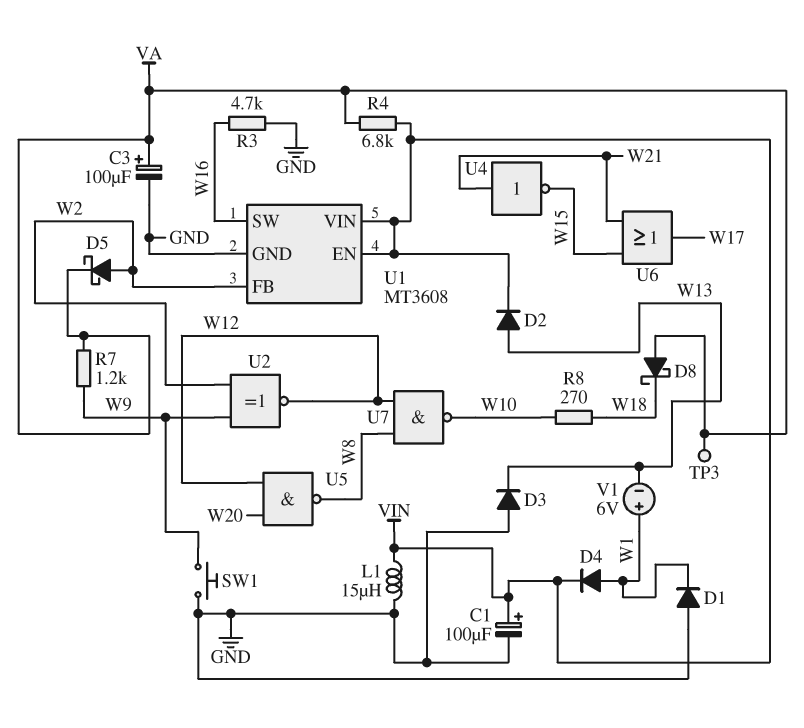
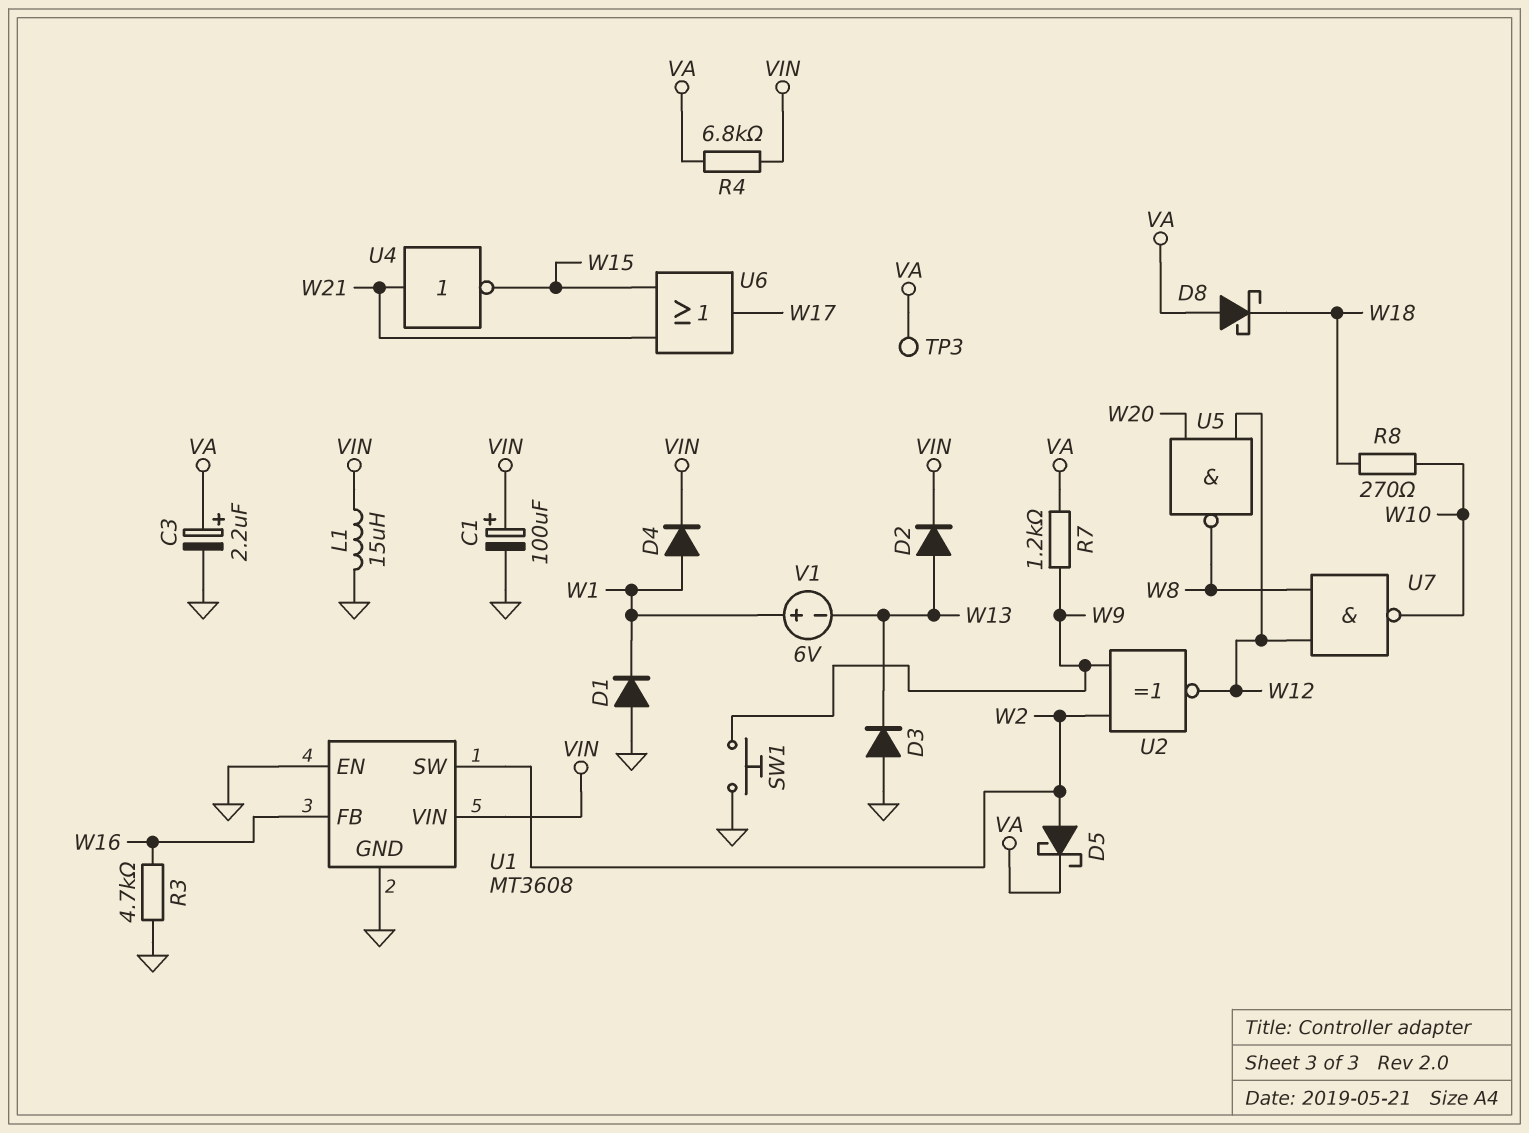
C3: 100uF (plus VA, minus GND) -> 2.2uF (plus VA, minus GND)
U1 pin EN: VIN -> GND
U1 pin FB: W2 -> W16
U1 pin SW: W16 -> W2

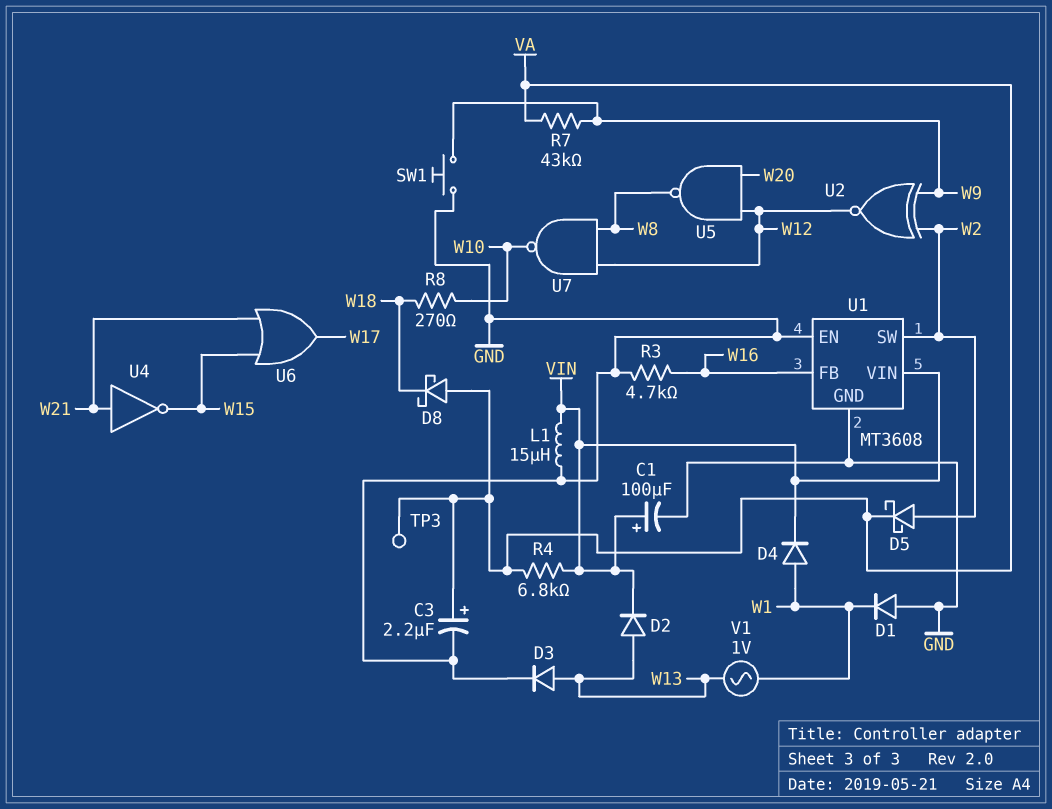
D3: diode (A GND, K W13) -> diode (A W13, K GND)
R7: 1.2k (VA, W9) -> 43k (VA, W9)
V1: 6V (plus W1, minus W13) -> AC 1V (W1, W13)

